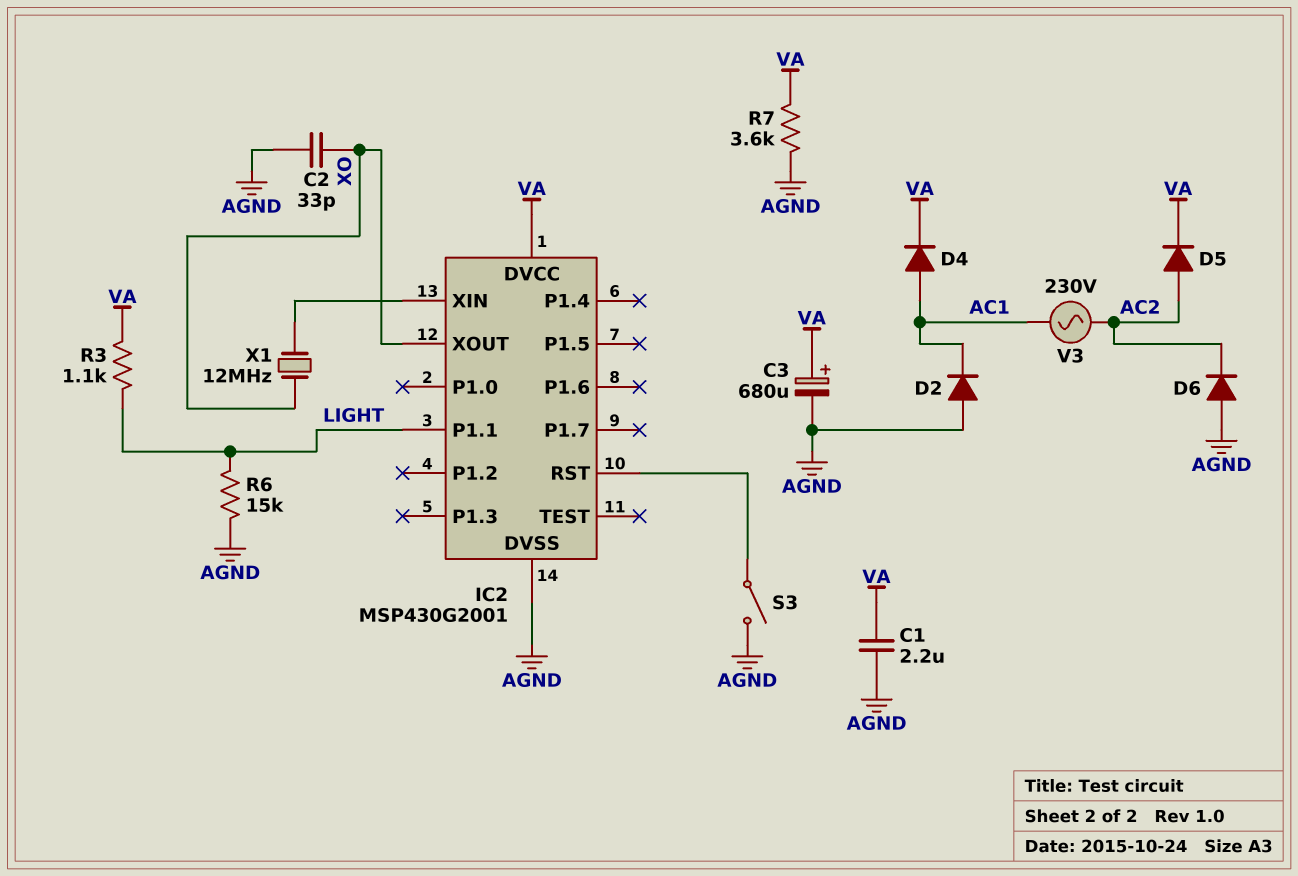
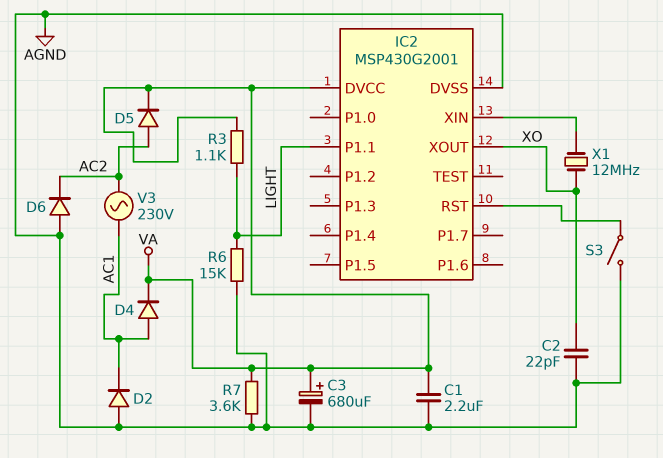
C2: 33pF (AGND, XO) -> 22pF (AGND, XO)

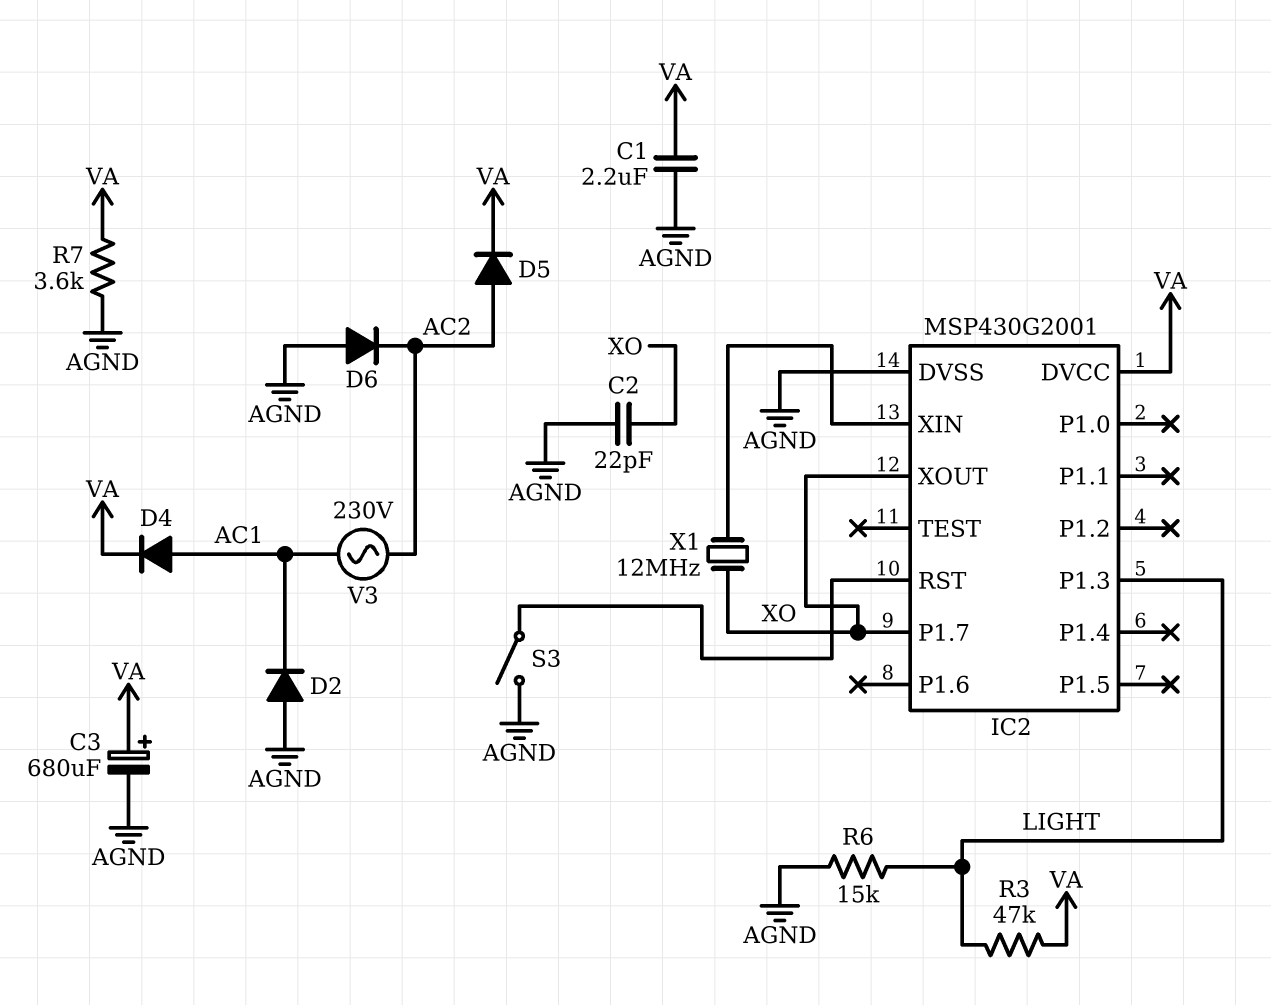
IC2 pin P1.1: LIGHT -> none
IC2 pin P1.3: none -> LIGHT
IC2 pin P1.7: none -> XO
R3: 1.1k (LIGHT, VA) -> 47k (LIGHT, VA)

